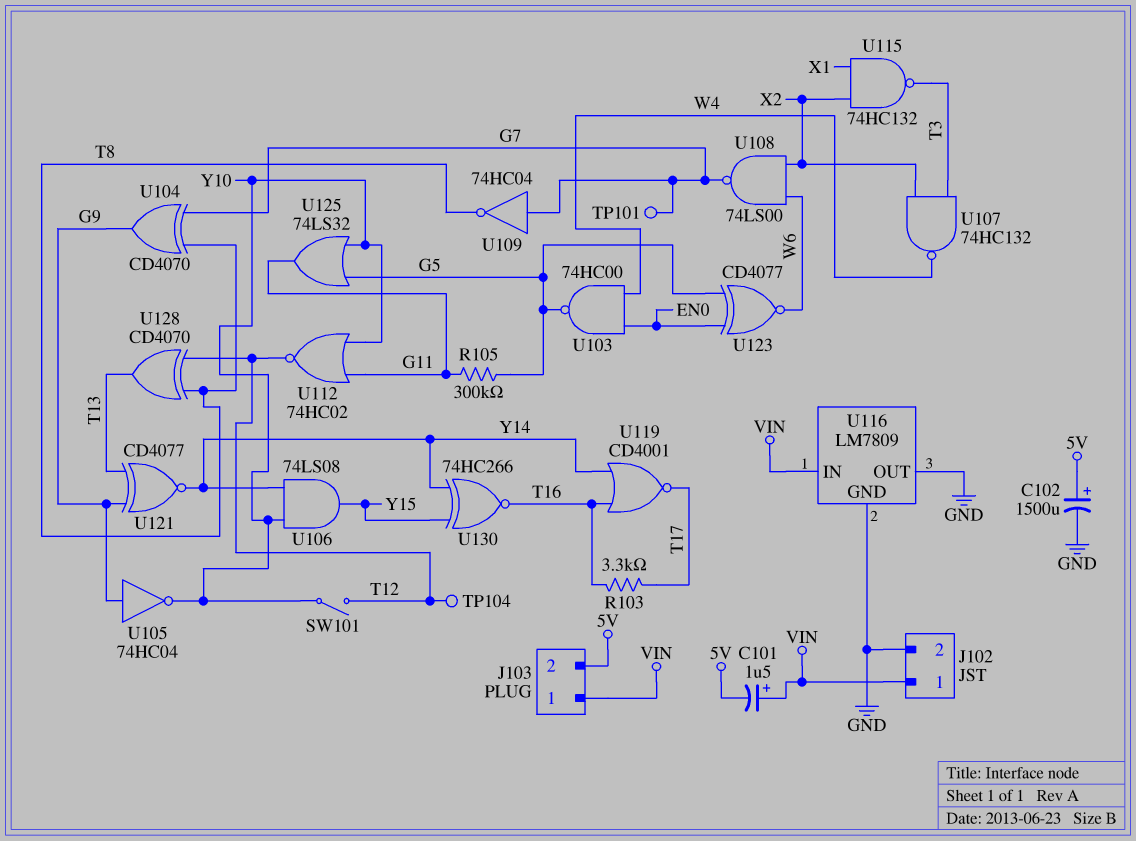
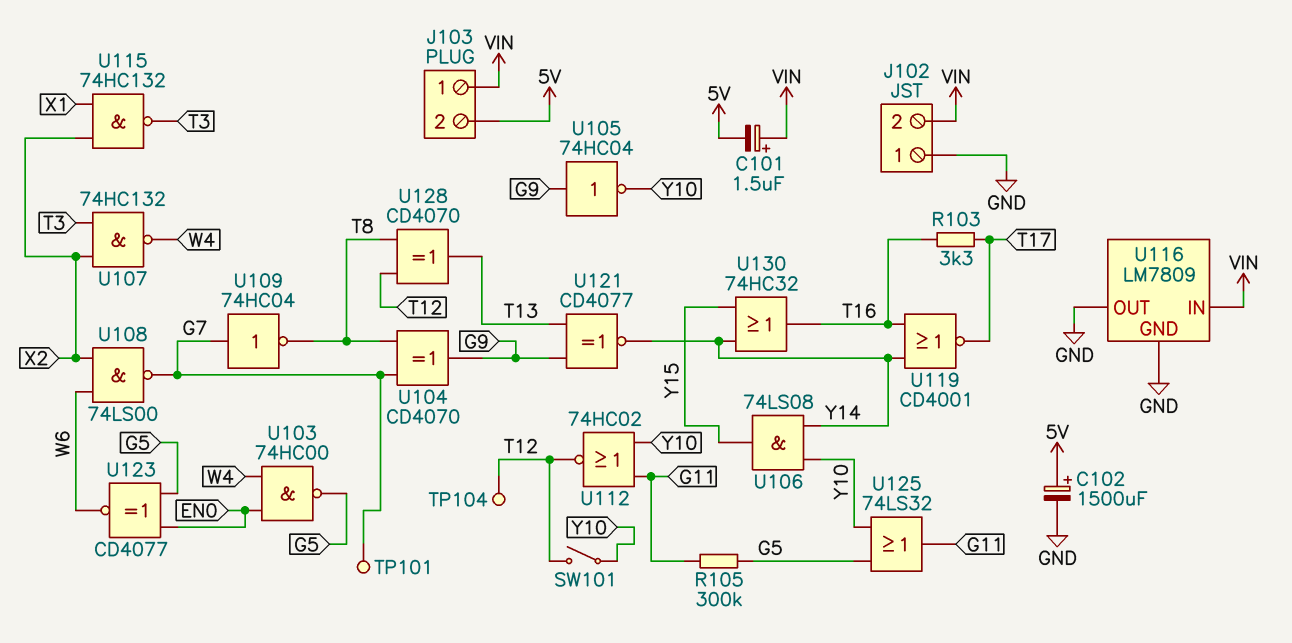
J102 pin 1: VIN -> GND
J102 pin 2: GND -> VIN
U130: XNOR 74HC266 (in Y14, in Y15, out T16) -> OR 74HC32 (in Y14, in Y15, out T16)

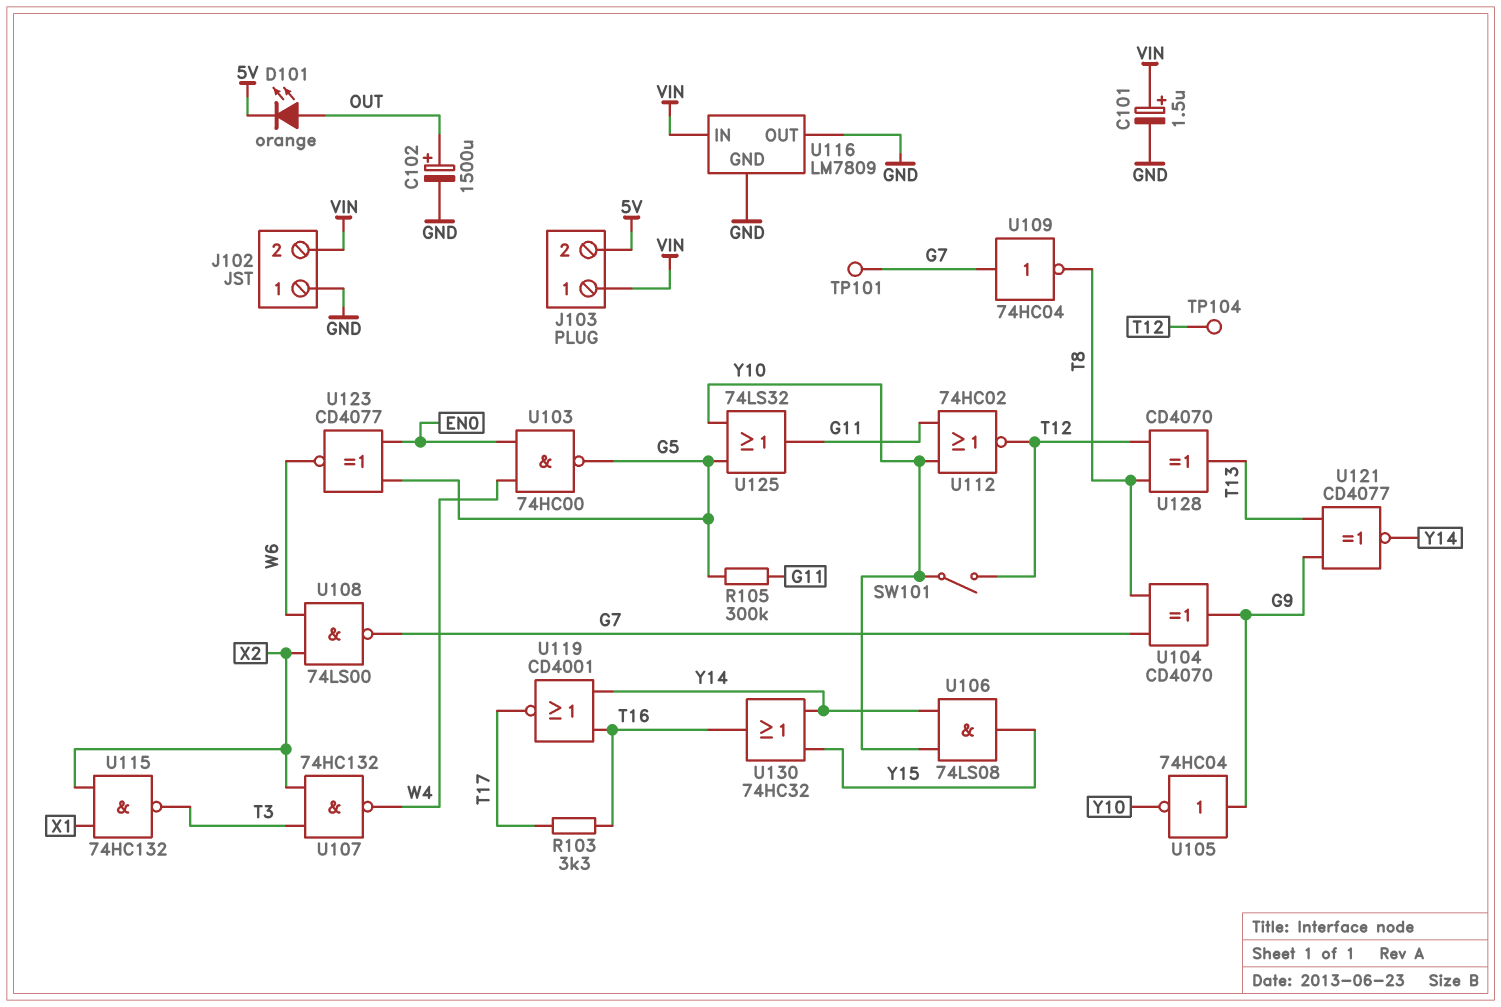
C101: 1.5uF (plus VIN, minus 5V) -> 1.5uF (plus VIN, minus GND)
C102: 1500uF (plus 5V, minus GND) -> 1500uF (plus OUT, minus GND)
D101: none -> LED orange (A OUT, K 5V)

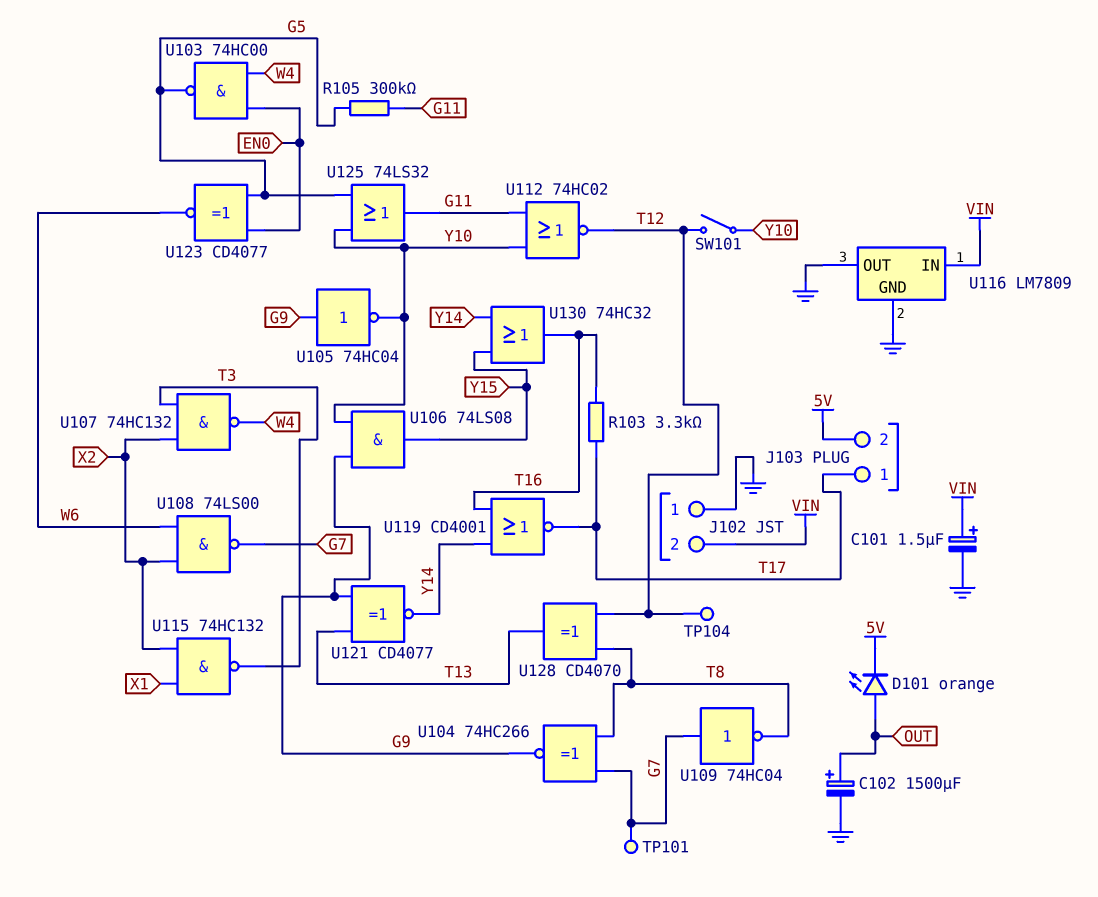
J103 pin 1: VIN -> T17
U104: XOR CD4070 (in G7, in T8, out G9) -> XNOR 74HC266 (in G7, in T8, out G9)
U106: AND 74LS08 (in Y10, in Y14, out Y15) -> AND 74LS08 (in G9, in Y10, out Y15)

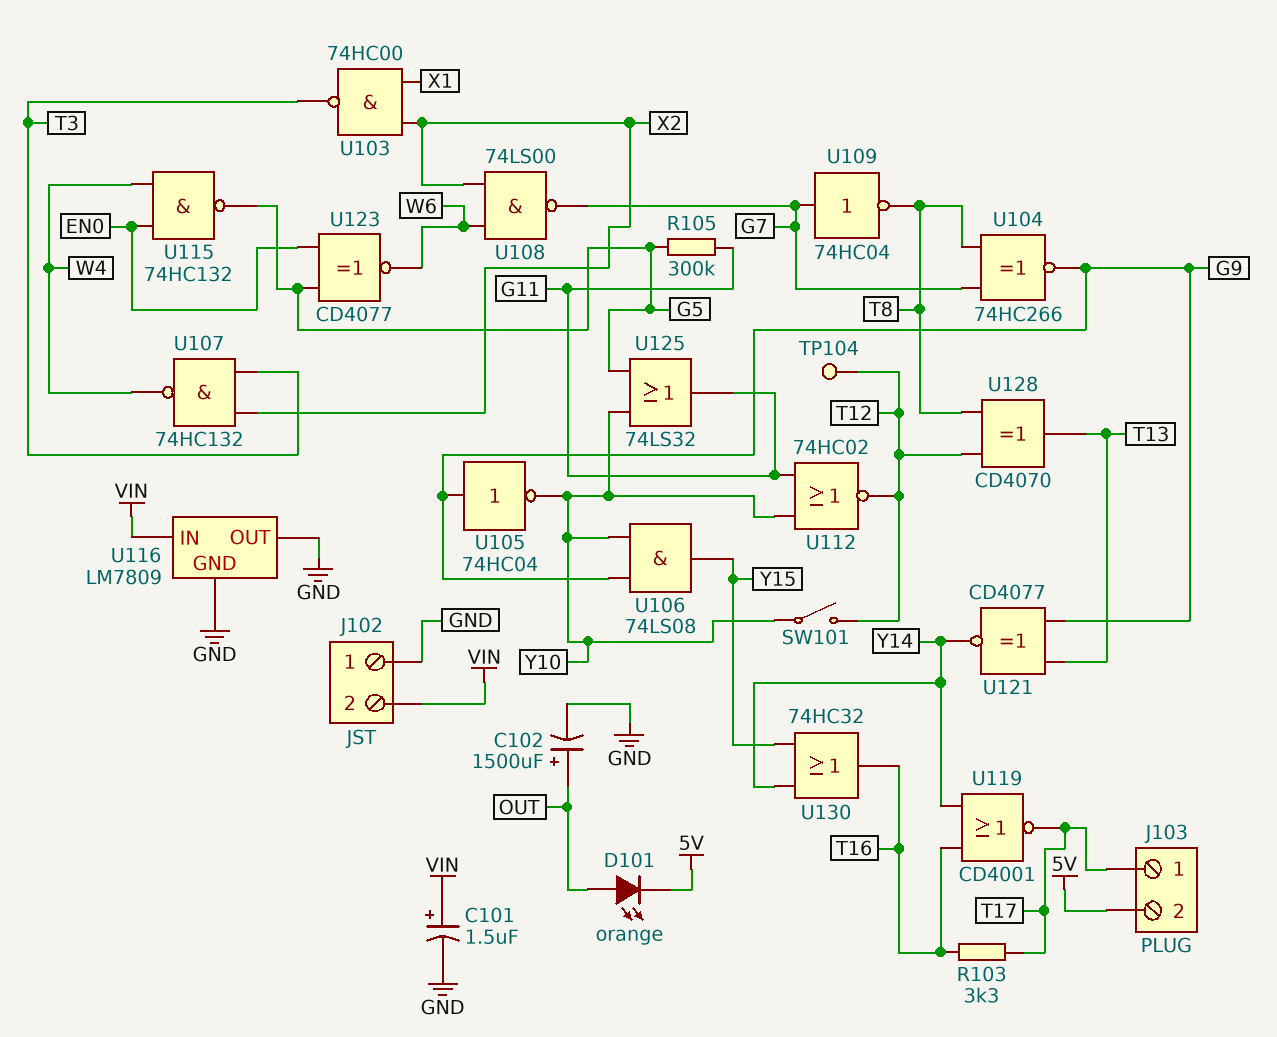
TP101: test point (G7) -> none
U103: NAND 74HC00 (in EN0, in W4, out G5) -> NAND 74HC00 (in X1, in X2, out T3)
U115: NAND 74HC132 (in X1, in X2, out T3) -> NAND 74HC132 (in EN0, in W4, out G5)

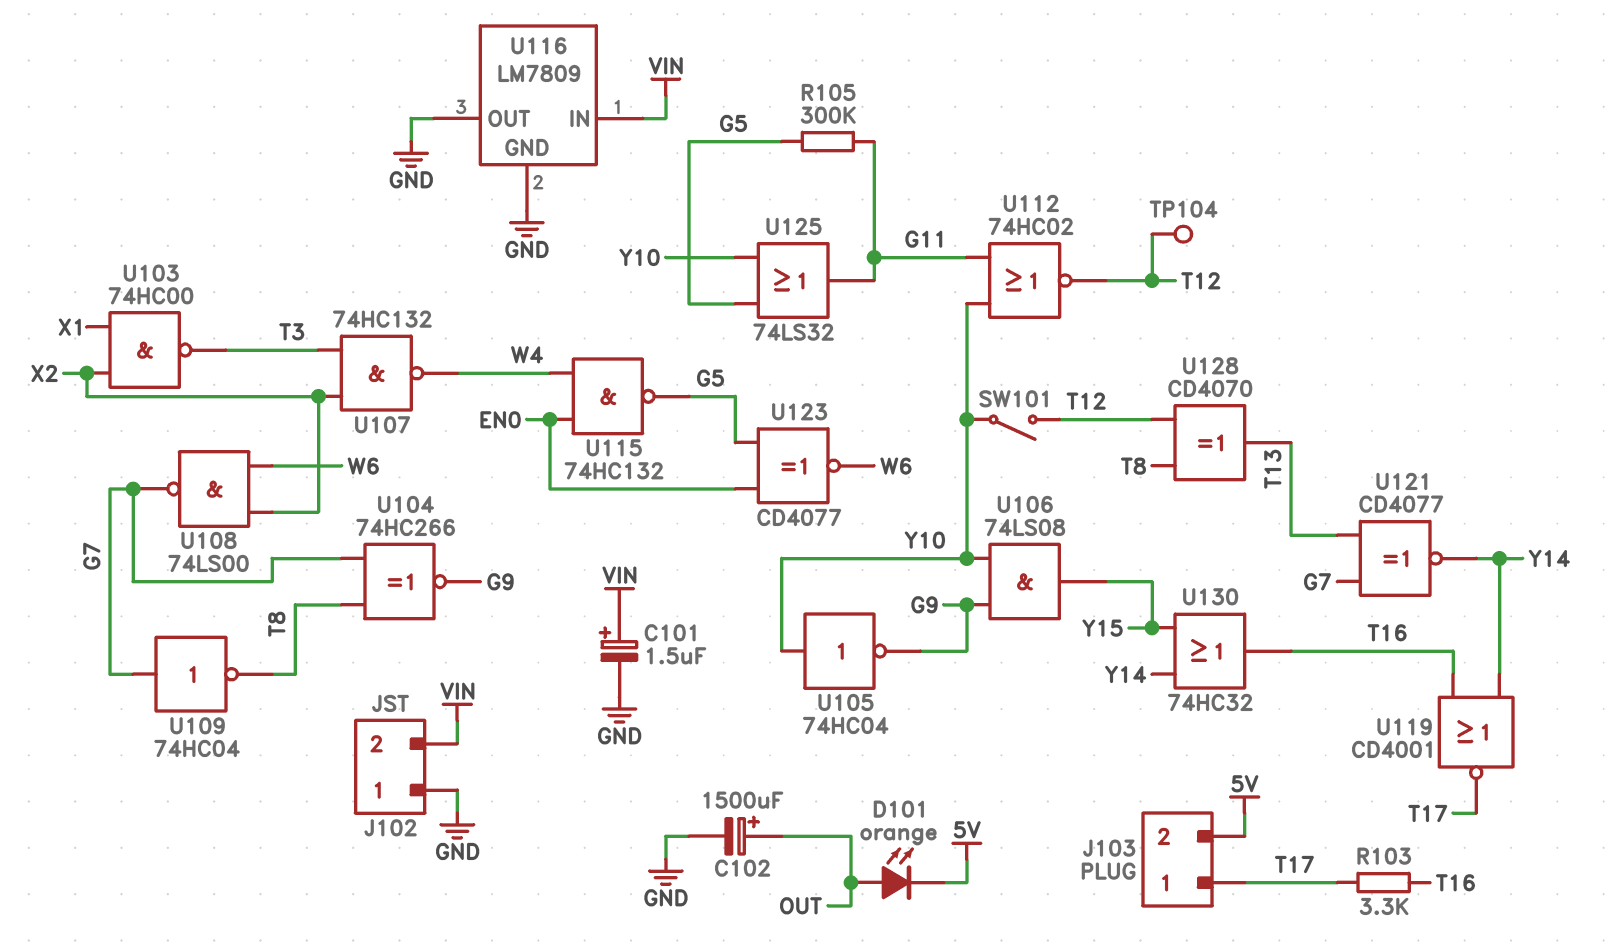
U105: NOT 74HC04 (in G9, out Y10) -> NOT 74HC04 (in Y10, out G9)
U121: XNOR CD4077 (in G9, in T13, out Y14) -> XNOR CD4077 (in G7, in T13, out Y14)

